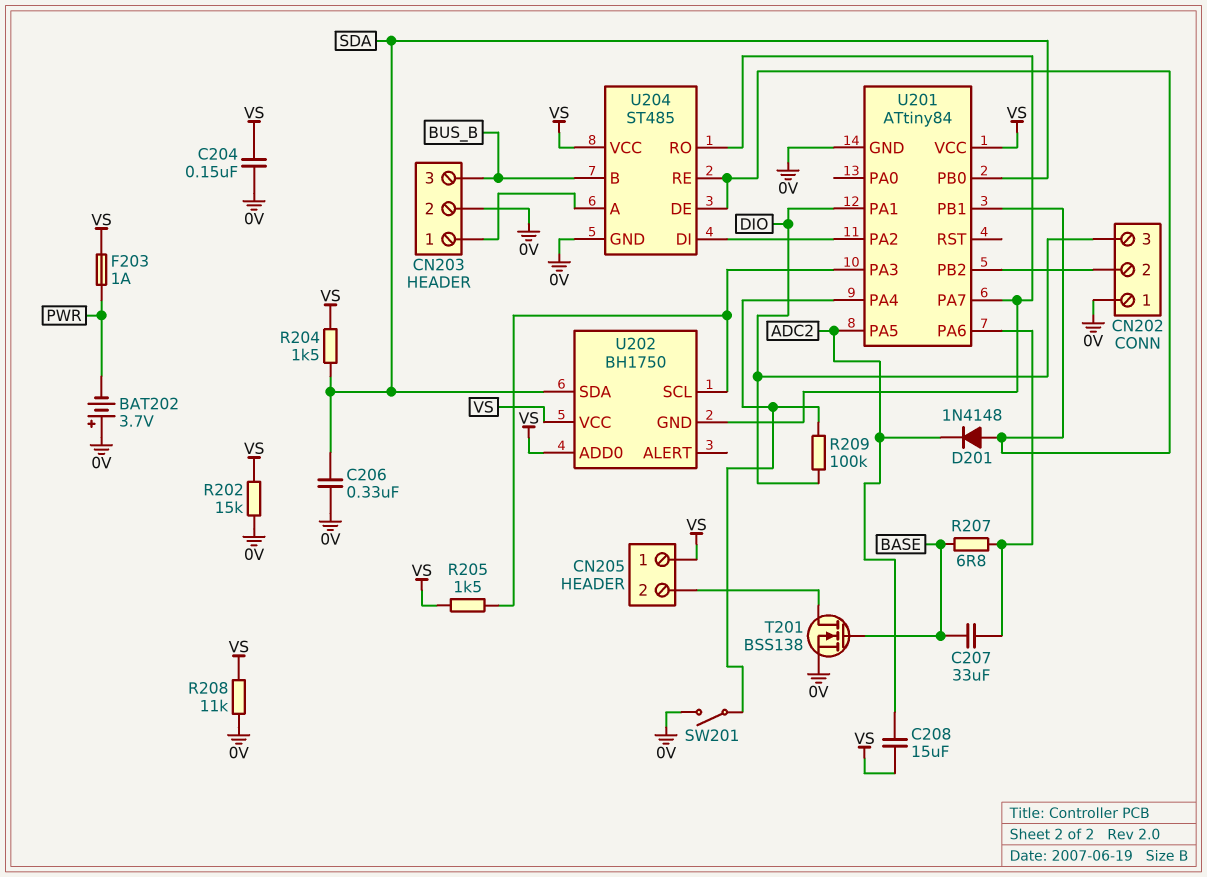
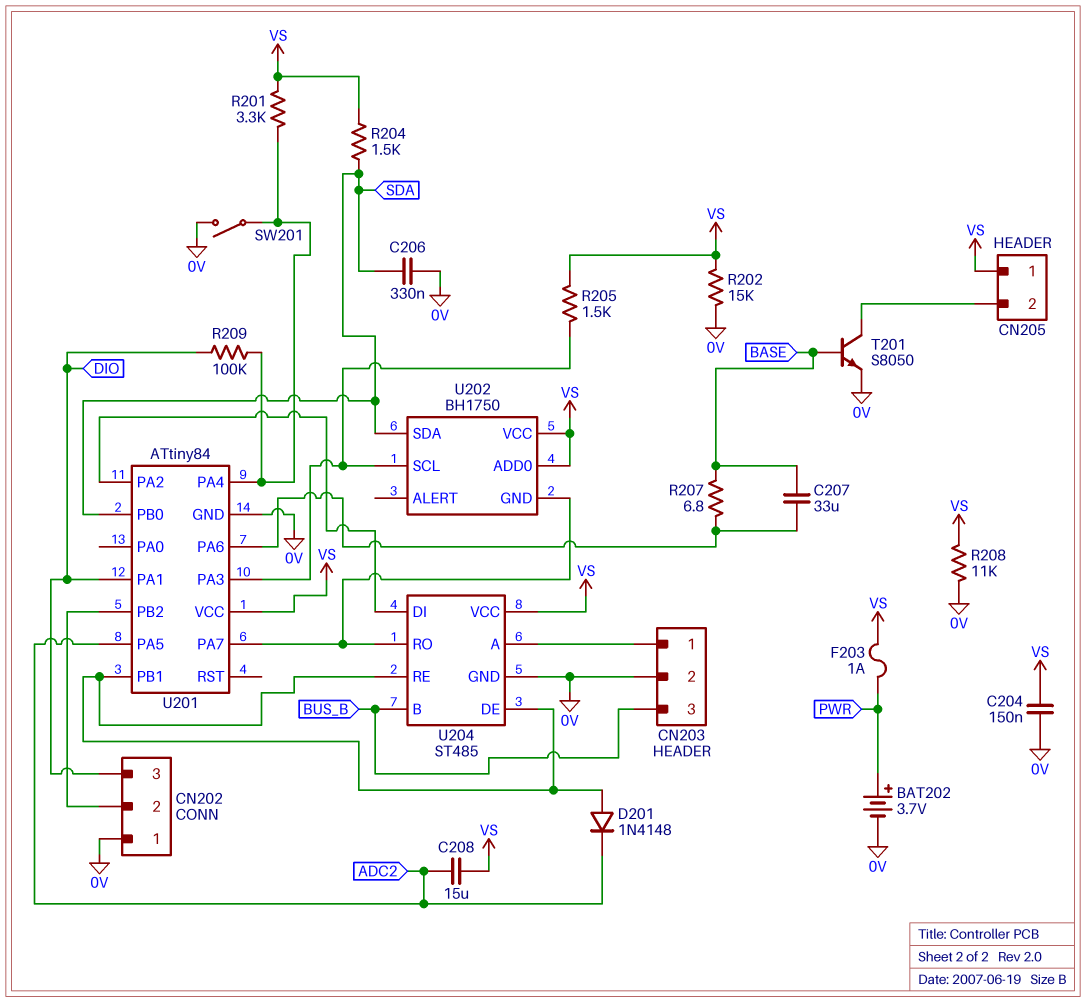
BAT202: 3.7V (plus 0V, minus PWR) -> 3.7V (plus PWR, minus 0V)
R201: none -> 3.3k (U201/PA4, VS)
T201: NMOS BSS138 (G BASE, D CN205/2, S 0V) -> NPN S8050 (B BASE, C CN205/2, E 0V)

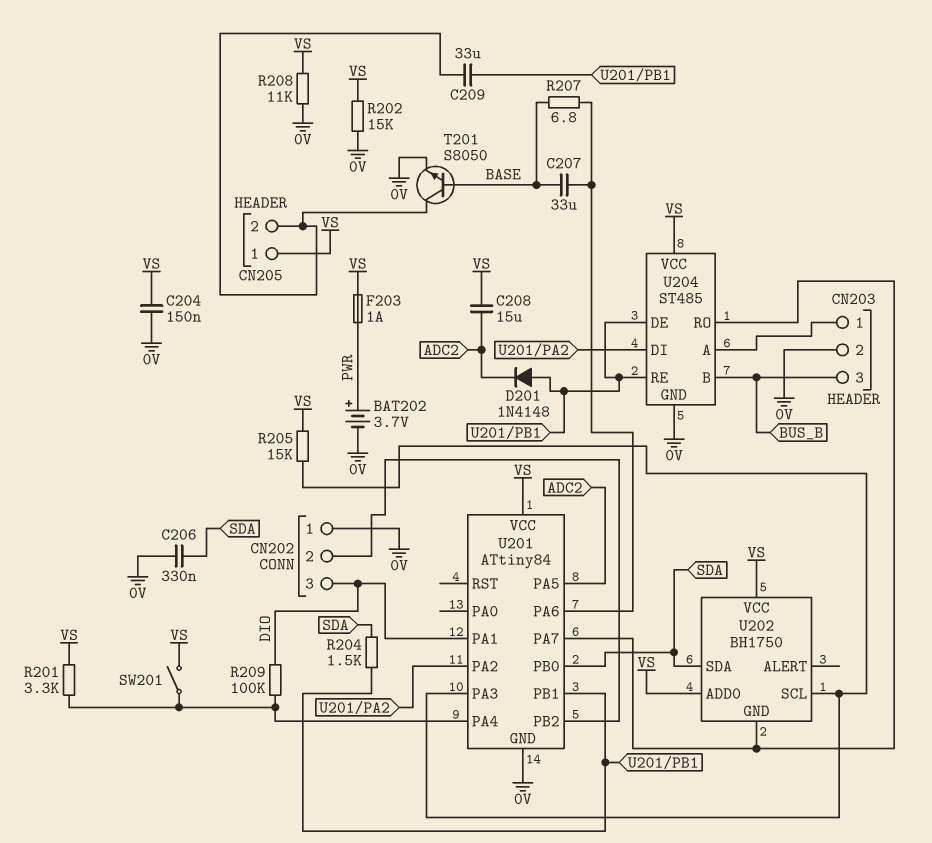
C209: none -> 33uF (CN205/2, U201/PB1)
R204: 1.5k (SDA, VS) -> 1.5k (SDA, U201/PB1)
R205: 1.5k (U201/PA3, VS) -> 15k (U201/PA3, VS)
SW201: switch (0V, U201/PA4) -> switch (U201/PA4, VS)

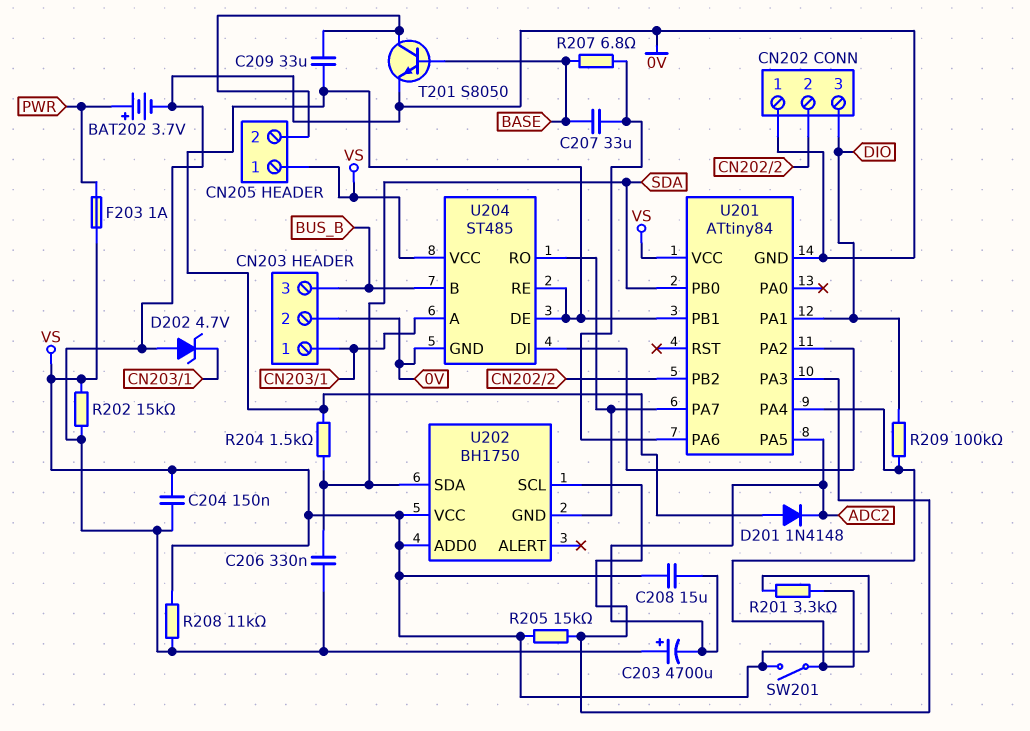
C203: none -> 4700uF (plus 0V, minus ADC2)
D202: none -> zener 4.7V (A 0V, K CN203/1)

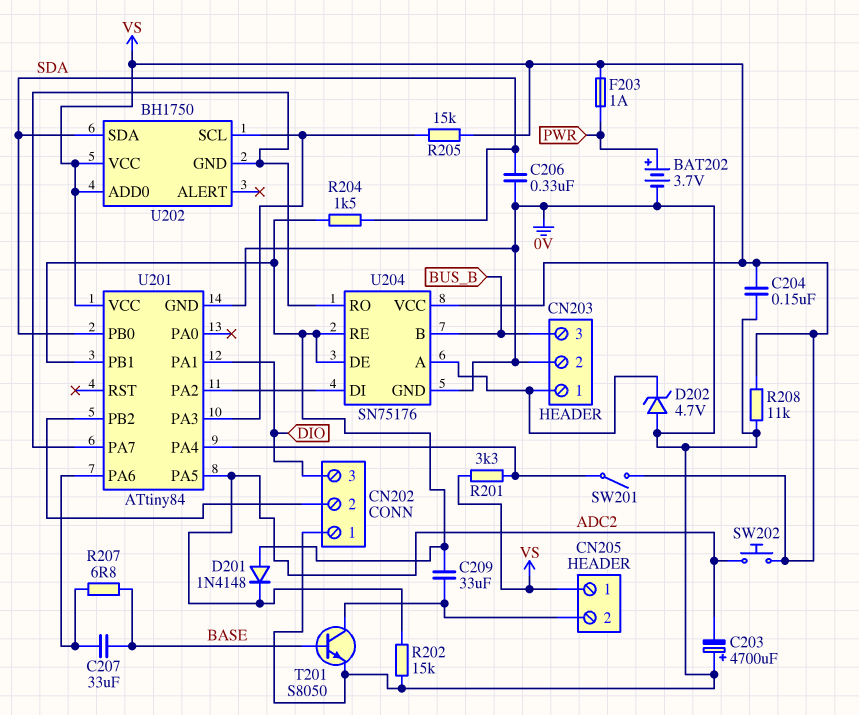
C208: 15uF (ADC2, VS) -> none
R202: 15k (0V, VS) -> 15k (0V, ADC2)
R209: 100k (DIO, U201/PA4) -> none
SW202: none -> button (ADC2, VS)
U204: ST485 -> SN75176

